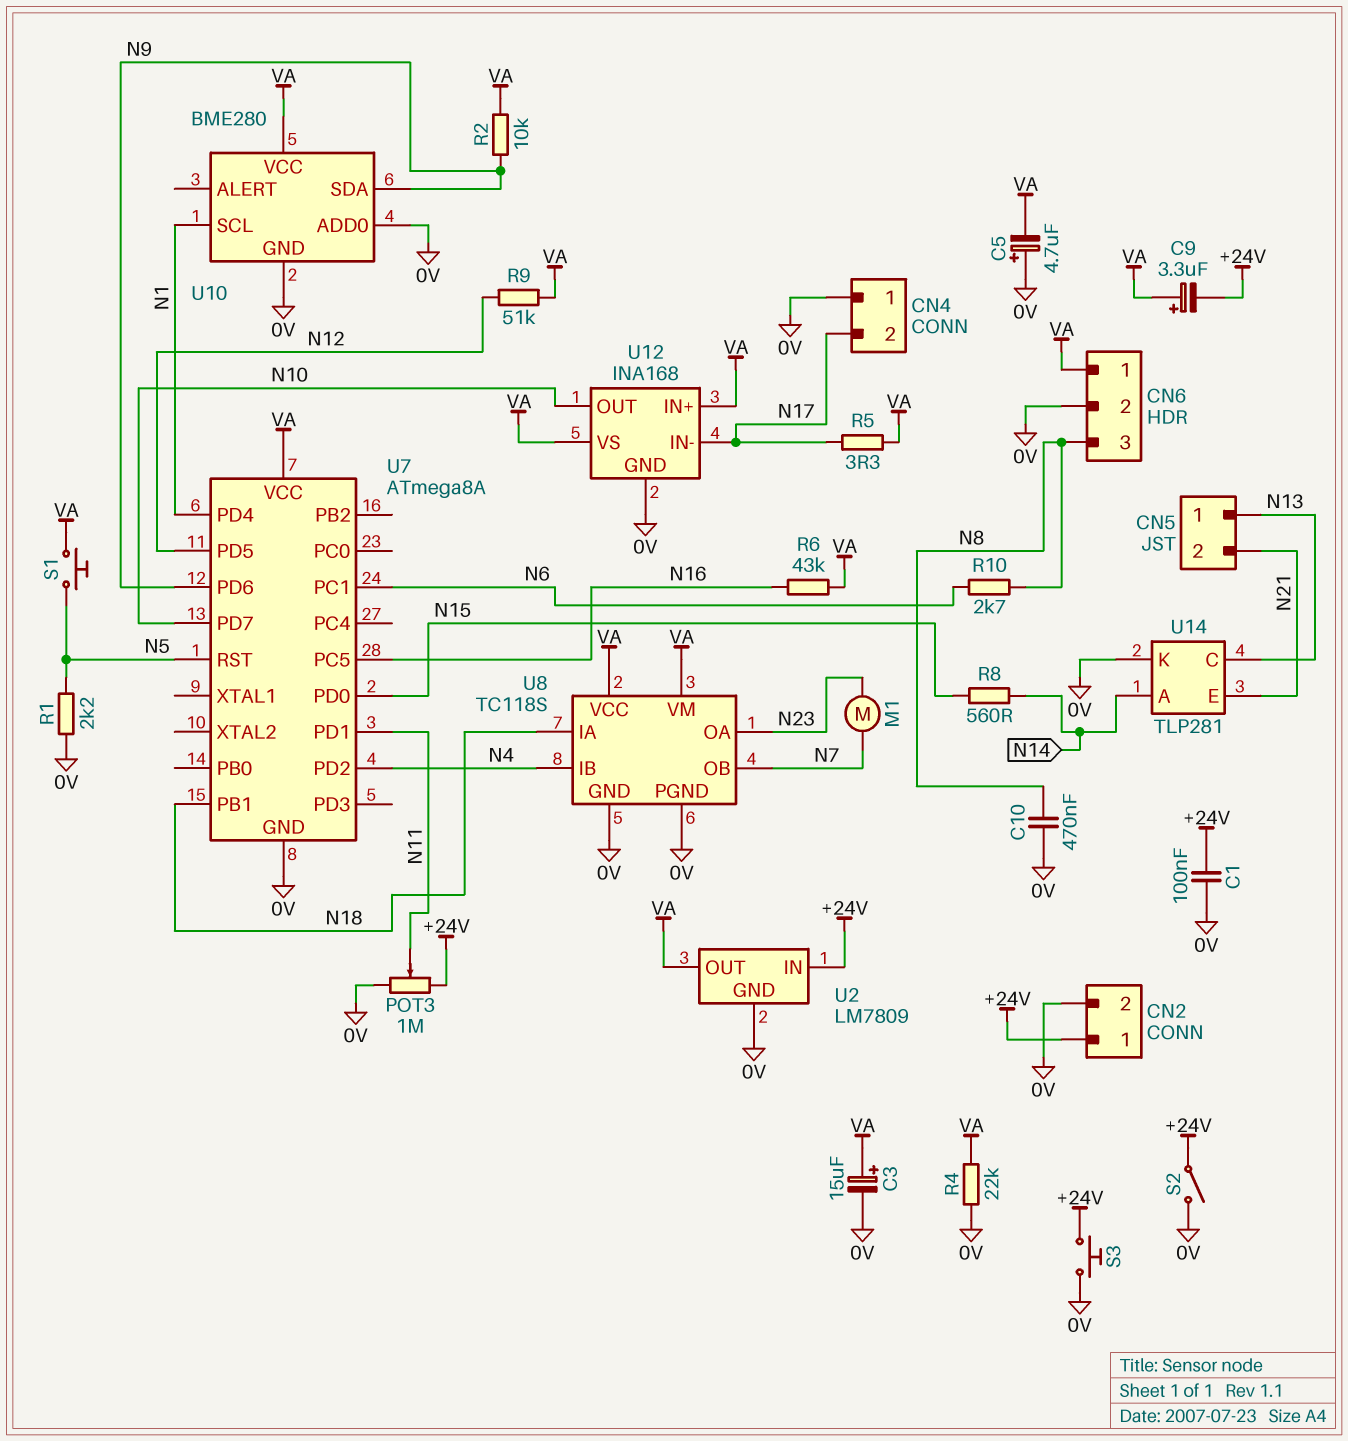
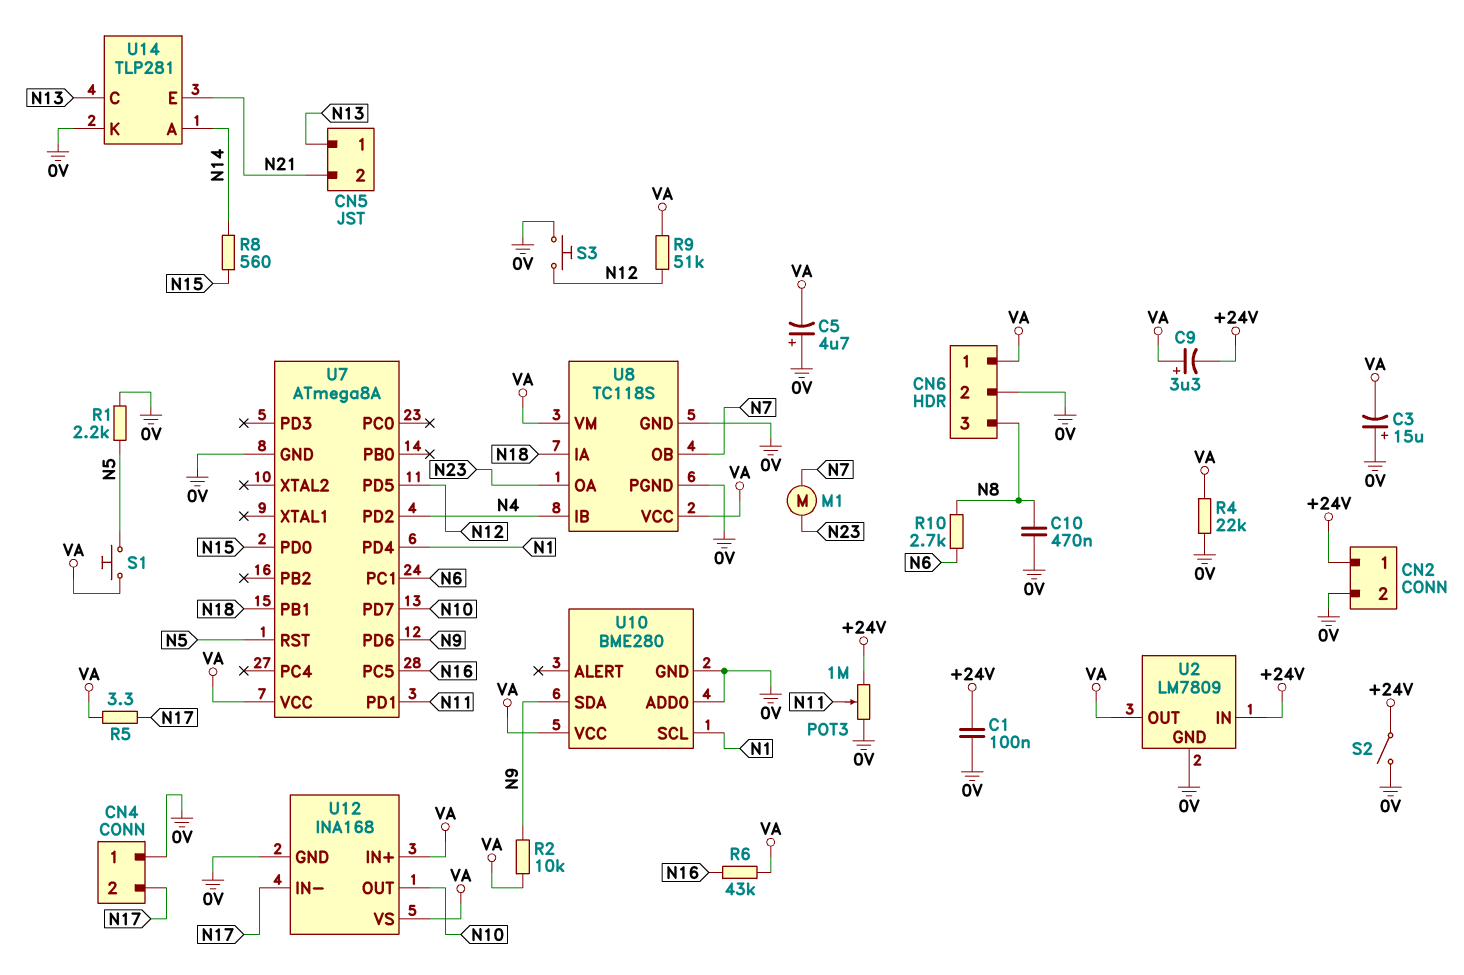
C3: 15uF (plus VA, minus 0V) -> 15uF (plus 0V, minus VA)
S3: button (+24V, 0V) -> button (0V, N12)

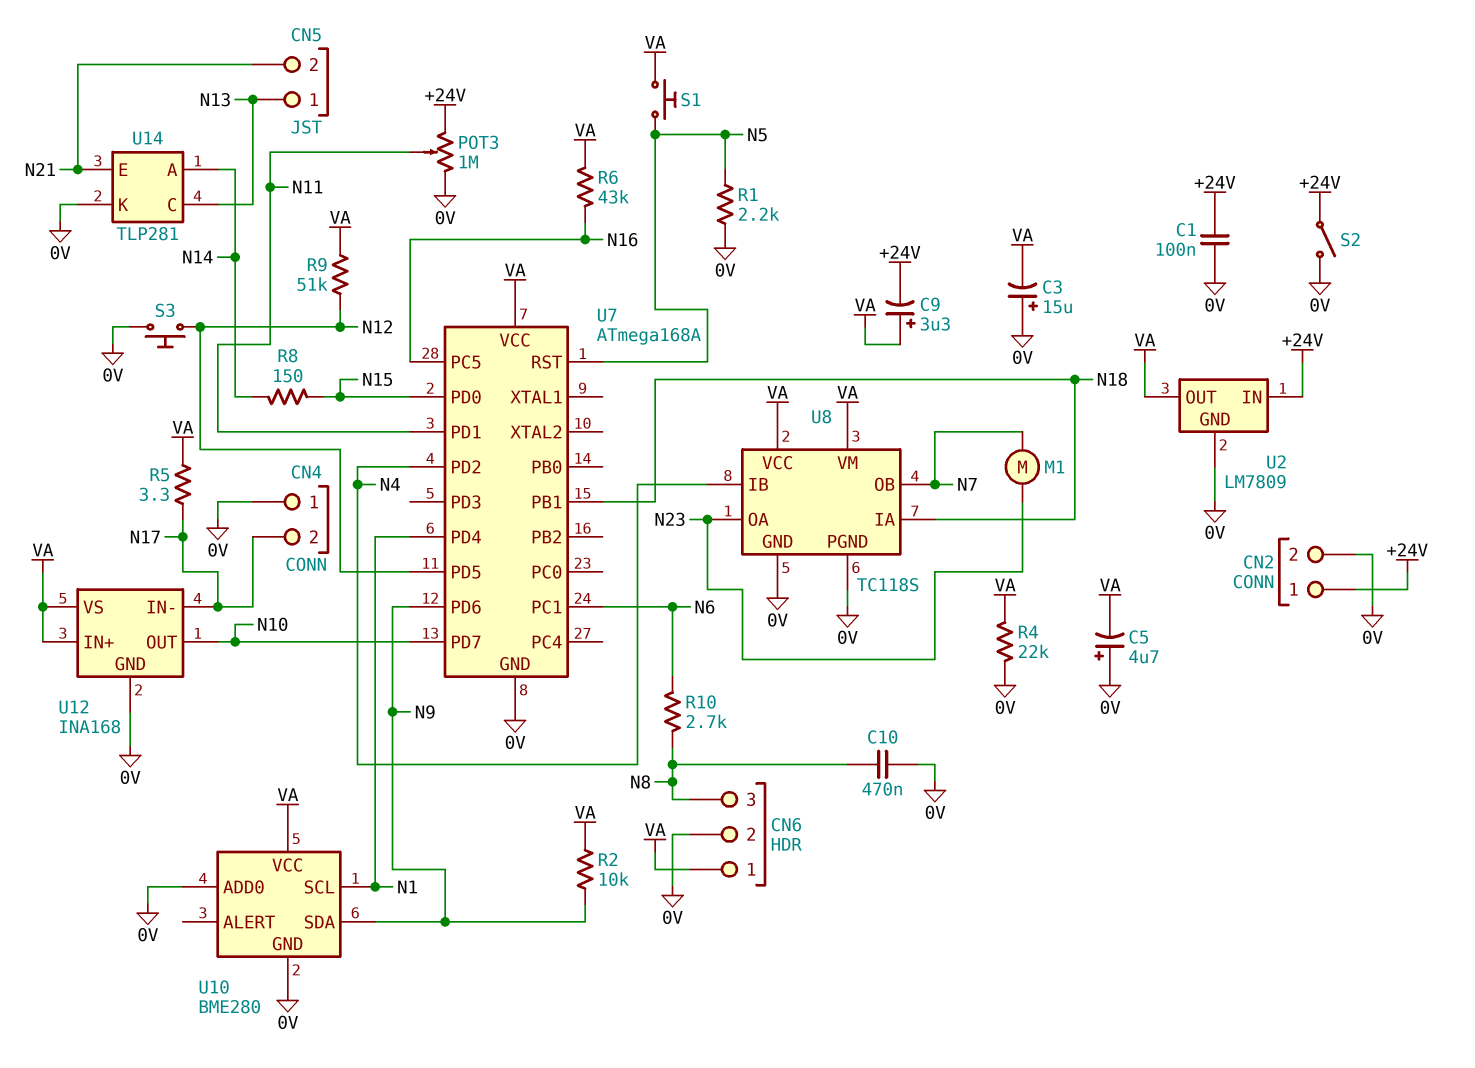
R8: 560 (N14, N15) -> 150 (N14, N15)
U7: ATmega8A -> ATmega168A

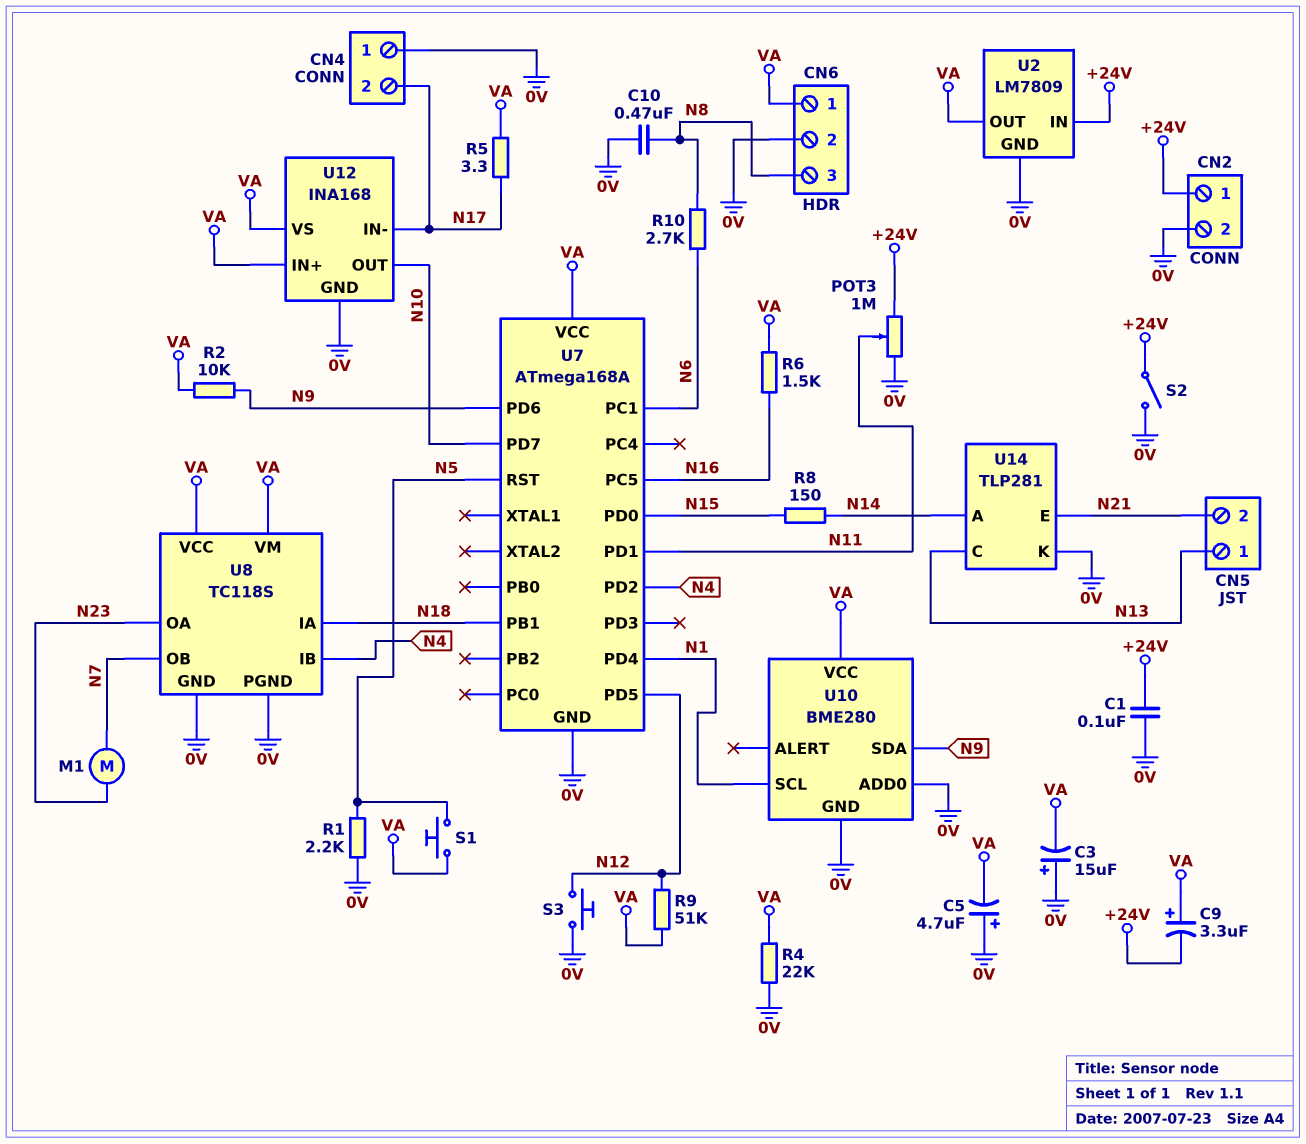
R6: 43k (N16, VA) -> 1.5k (N16, VA)

